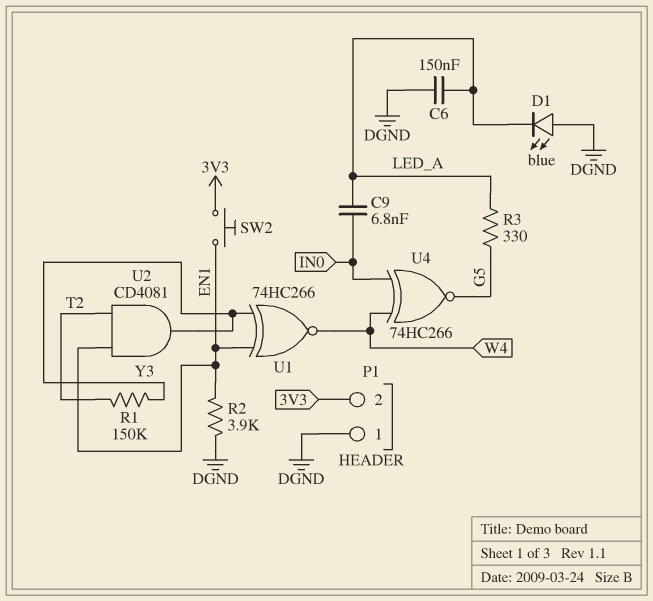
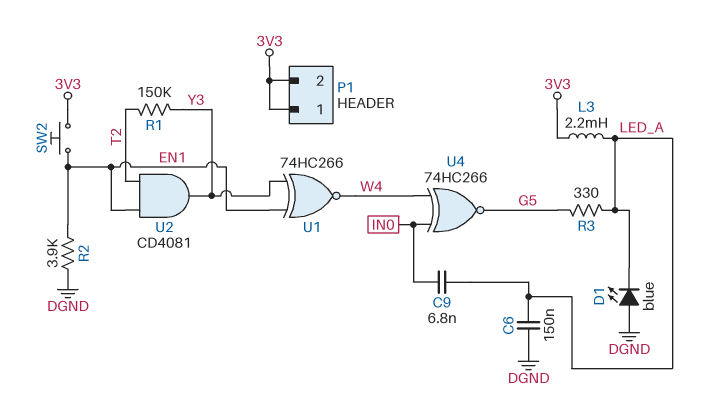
L3: none -> 2.2mH (3V3, LED_A)
P1 pin 1: DGND -> 3V3

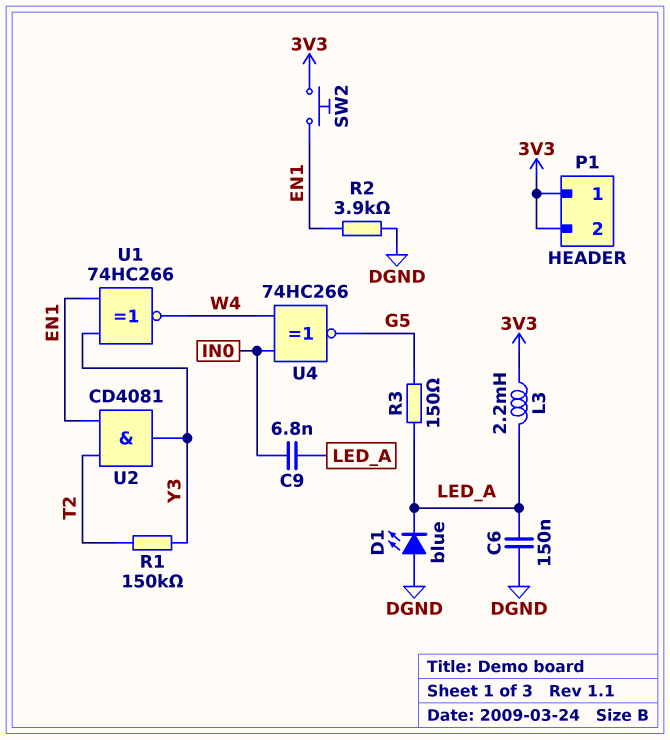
R3: 330 (G5, LED_A) -> 150 (G5, LED_A)

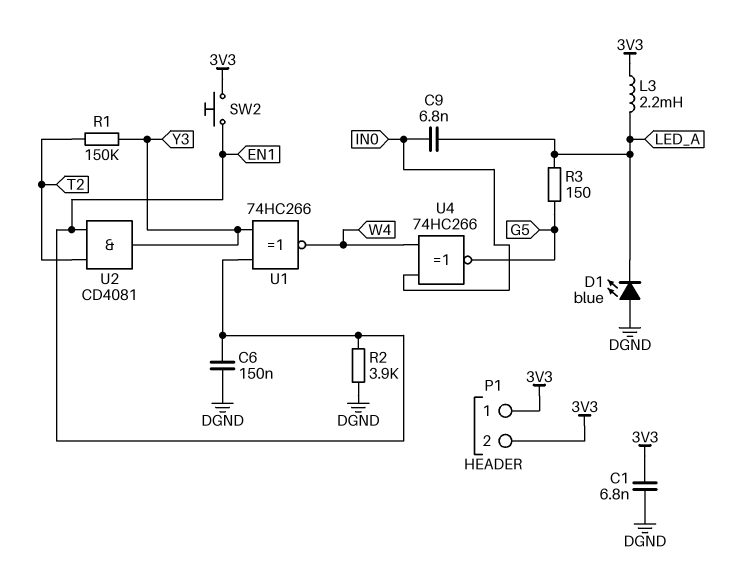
C1: none -> 6.8nF (3V3, DGND)
C6: 150nF (DGND, LED_A) -> 150nF (DGND, EN1)

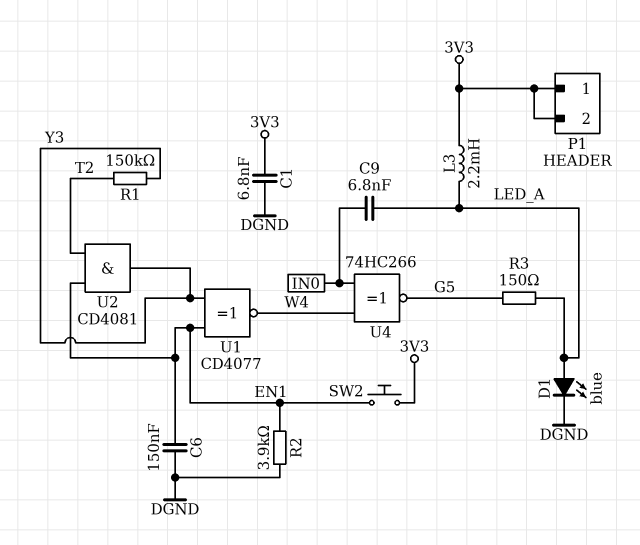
D1: LED blue (A DGND, K LED_A) -> LED blue (A LED_A, K DGND)
U1: XNOR 74HC266 (in EN1, in Y3, out W4) -> XNOR CD4077 (in EN1, in Y3, out W4)

